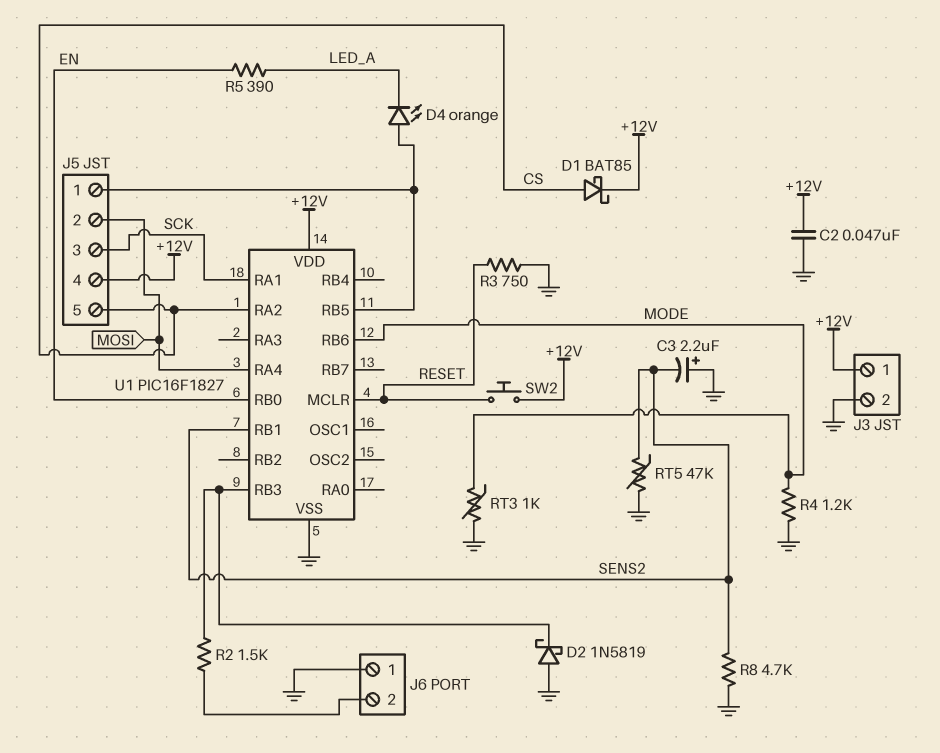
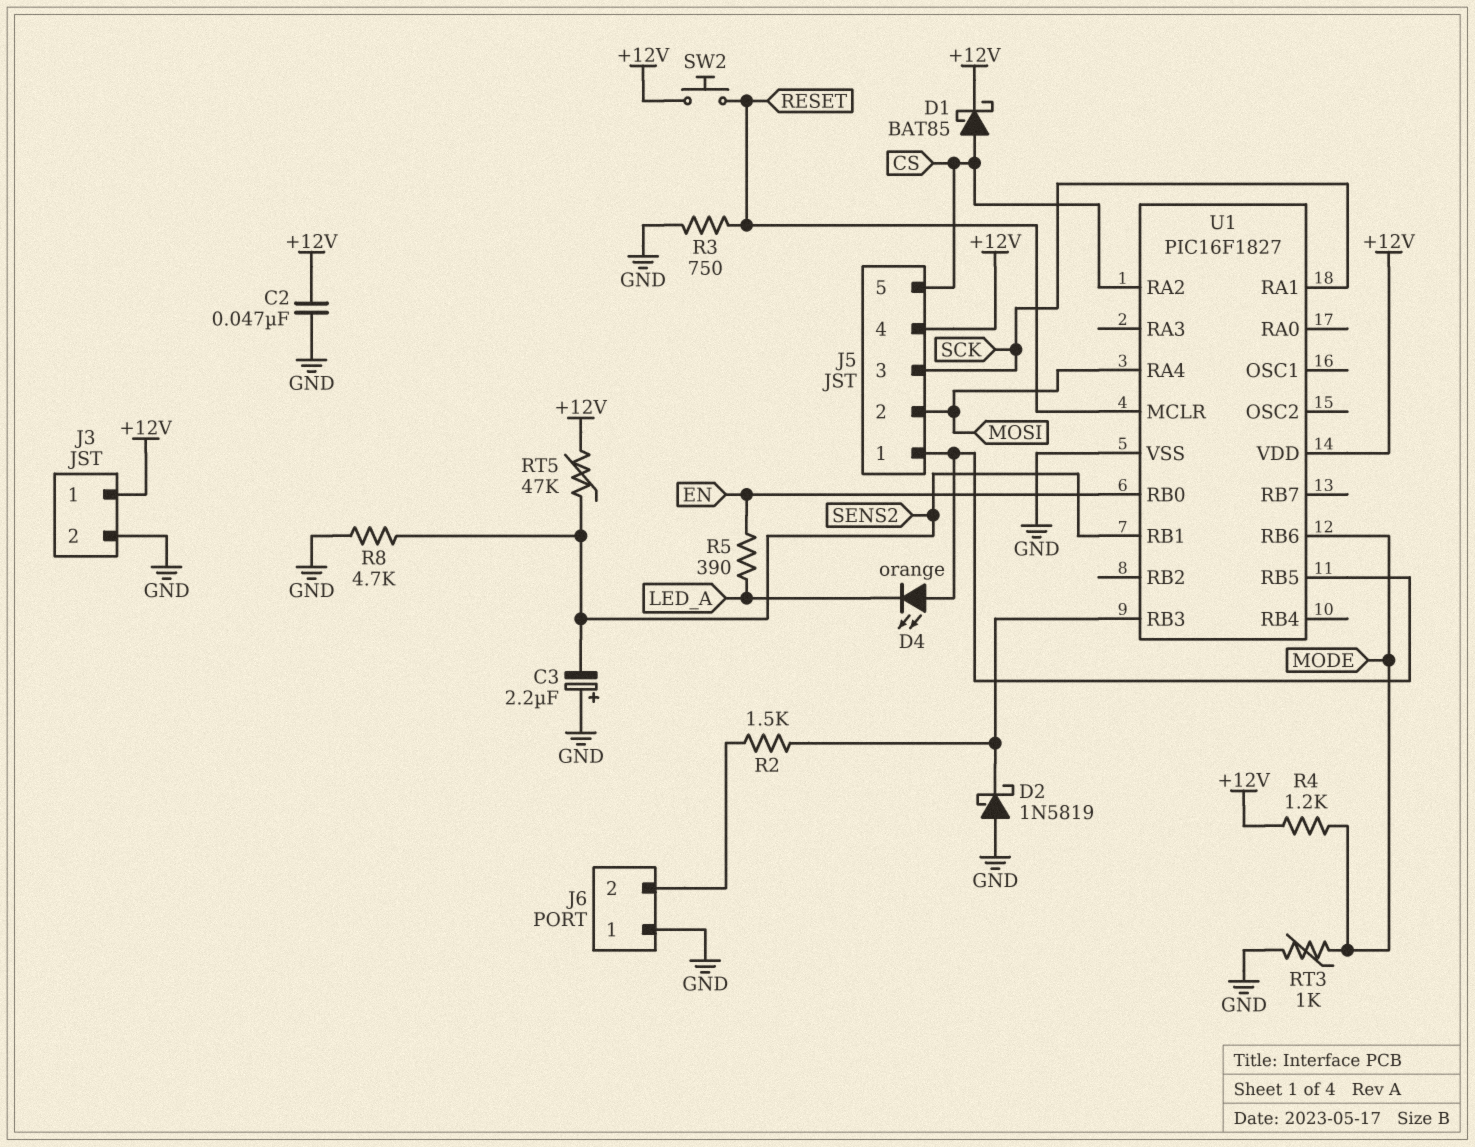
R4: 1.2k (GND, MODE) -> 1.2k (+12V, MODE)
RT5: 47k (GND, SENS2) -> 47k (+12V, SENS2)

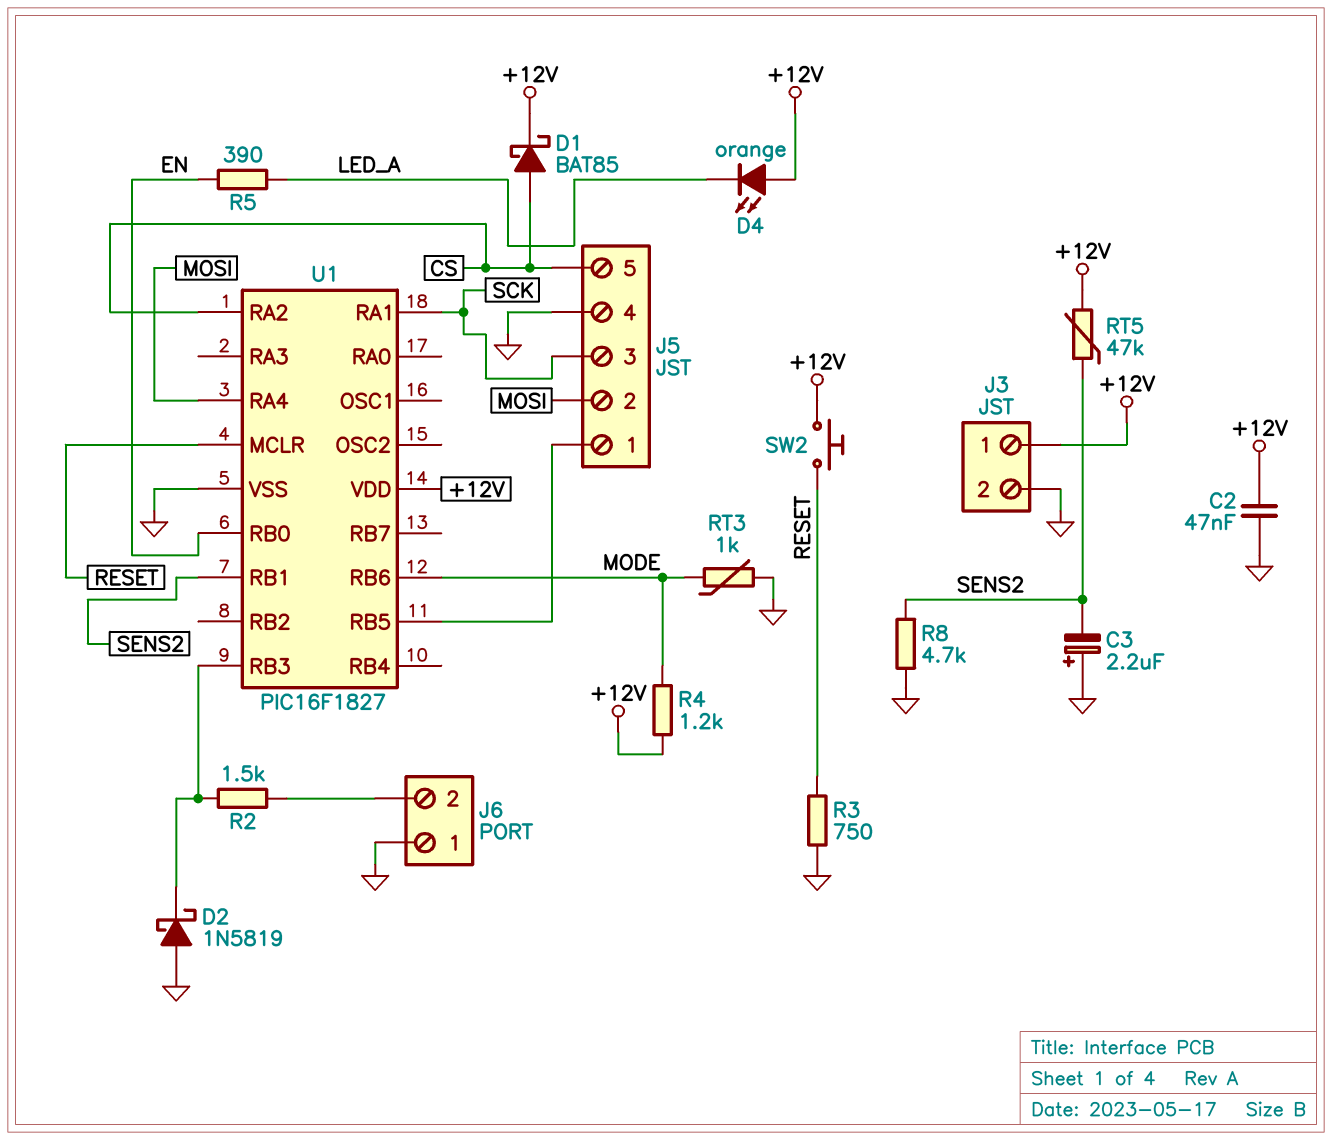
D4: LED orange (A J5/1, K LED_A) -> LED orange (A +12V, K LED_A)
J5 pin 4: +12V -> GND

